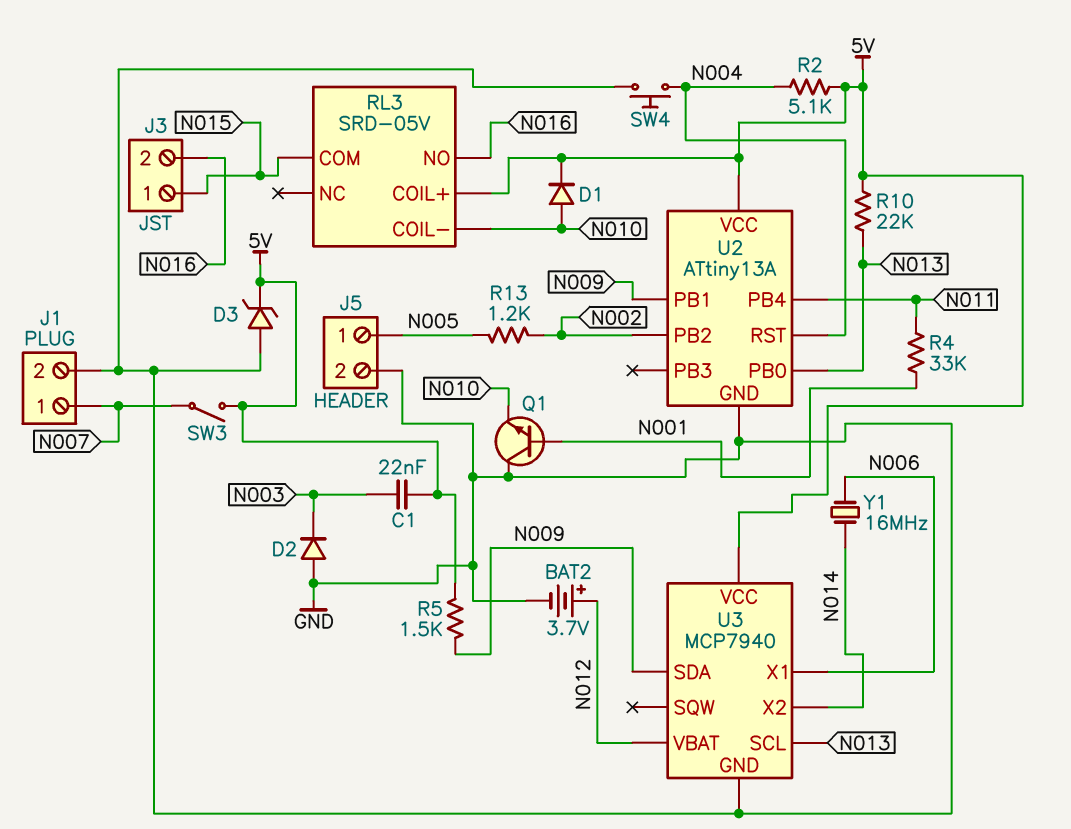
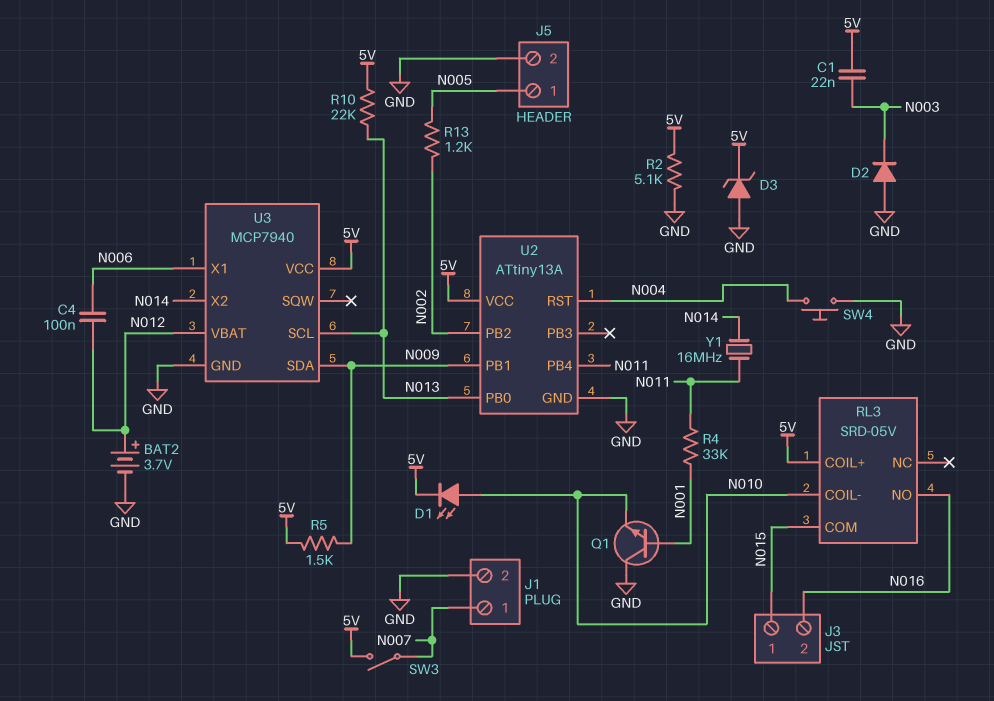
C4: none -> 100nF (N006, N012)
D1: diode (A N010, K 5V) -> LED (A N010, K 5V)
R2: 5.1k (5V, N004) -> 5.1k (5V, GND)
Y1: 16MHz (N006, N014) -> 16MHz (N011, N014)

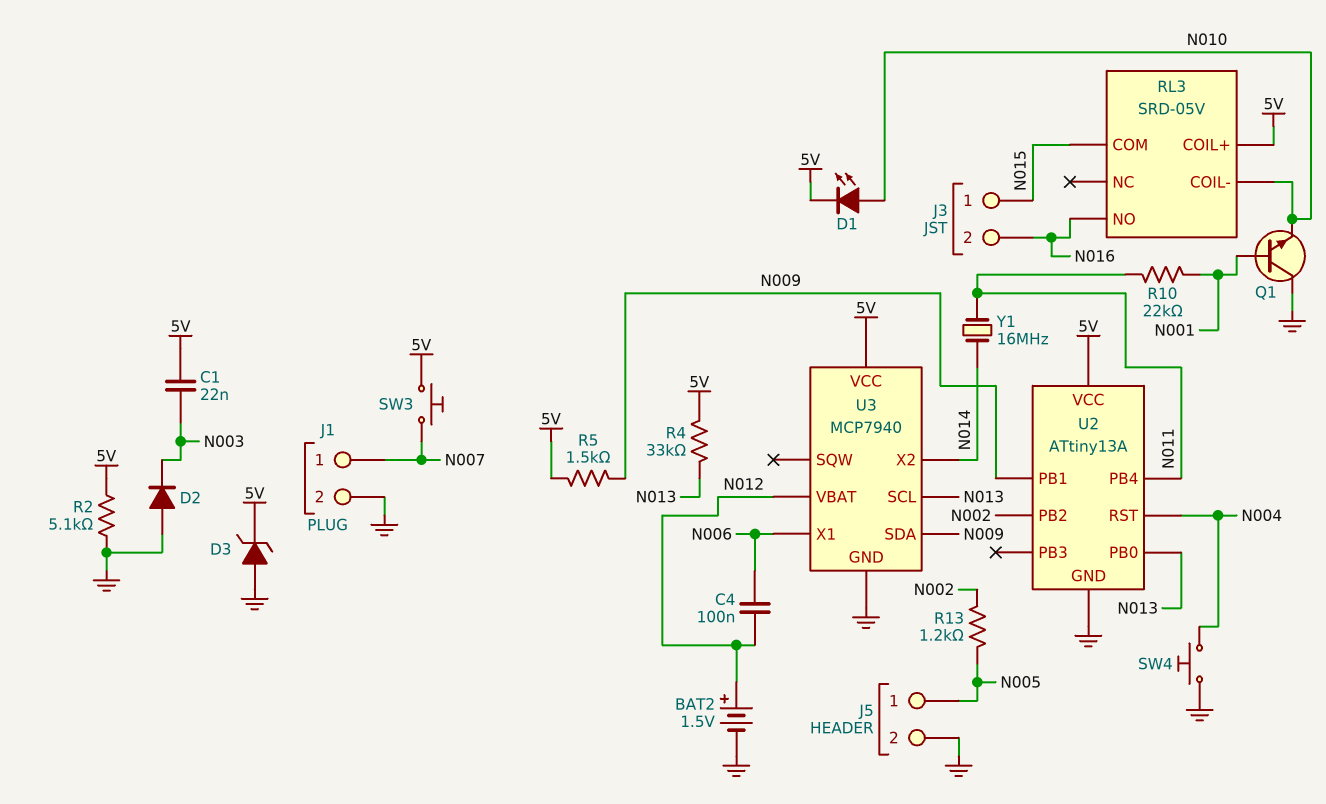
BAT2: 3.7V (plus N012, minus GND) -> 1.5V (plus N012, minus GND)
R4: 33k (N001, N011) -> 33k (5V, N013)
R10: 22k (5V, N013) -> 22k (N001, N011)
SW3: switch (5V, N007) -> button (5V, N007)

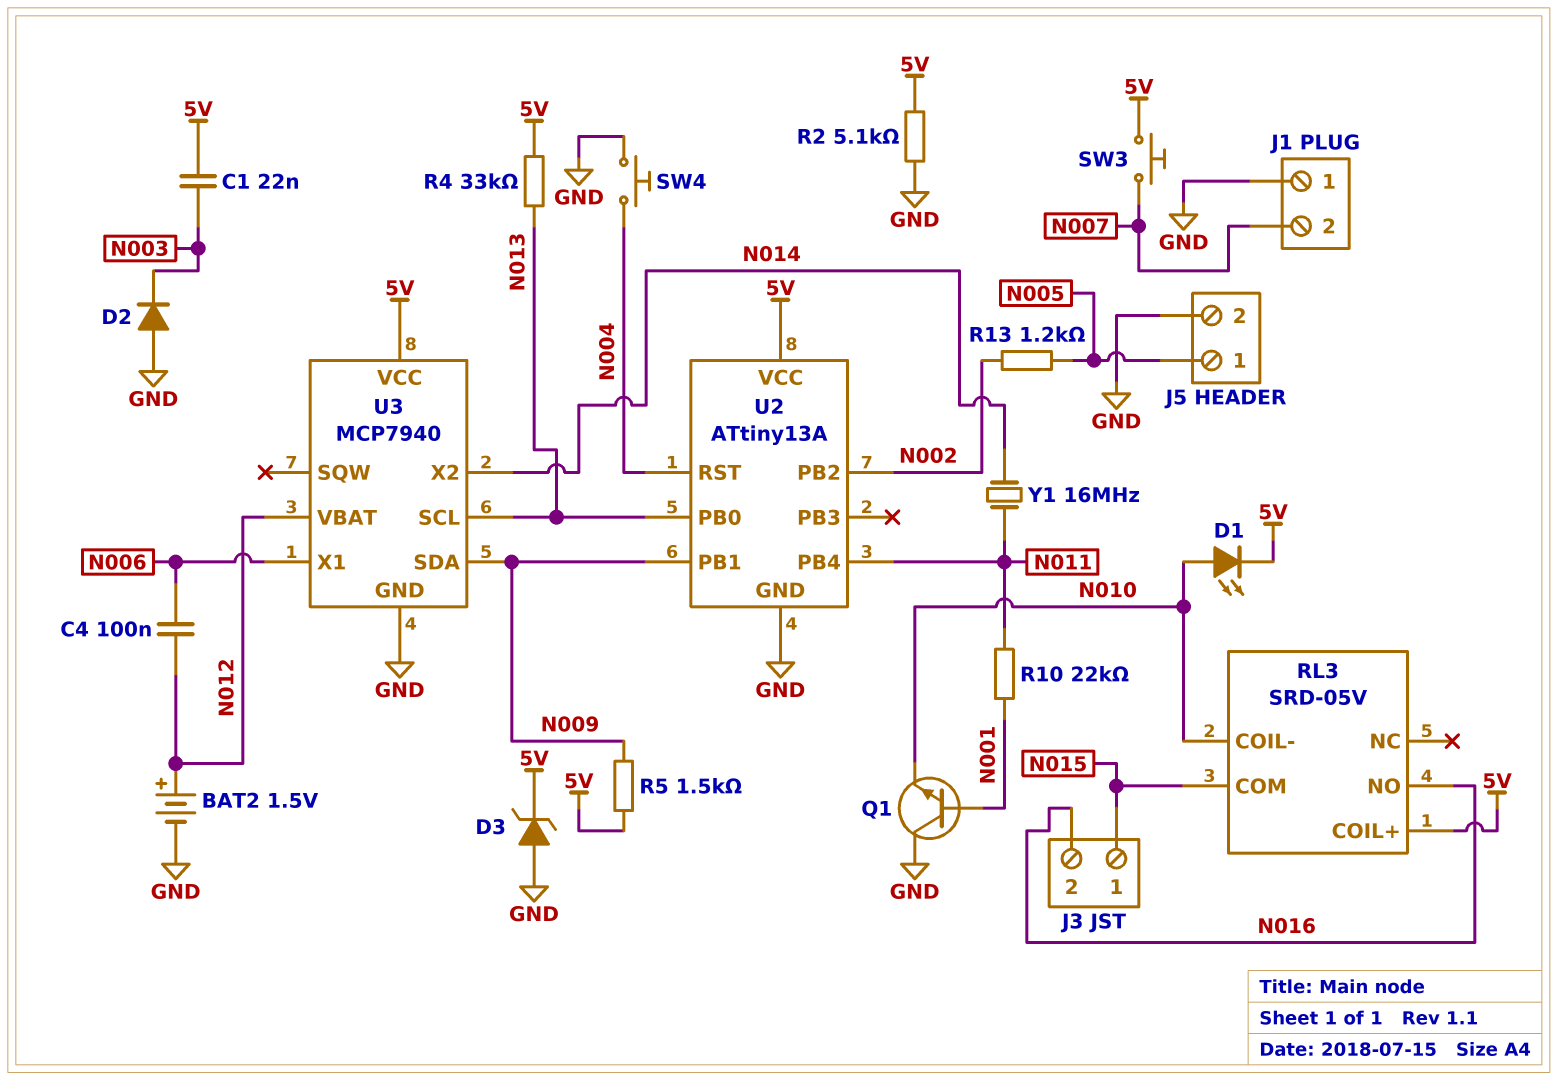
J1 pin 1: N007 -> GND
J1 pin 2: GND -> N007

